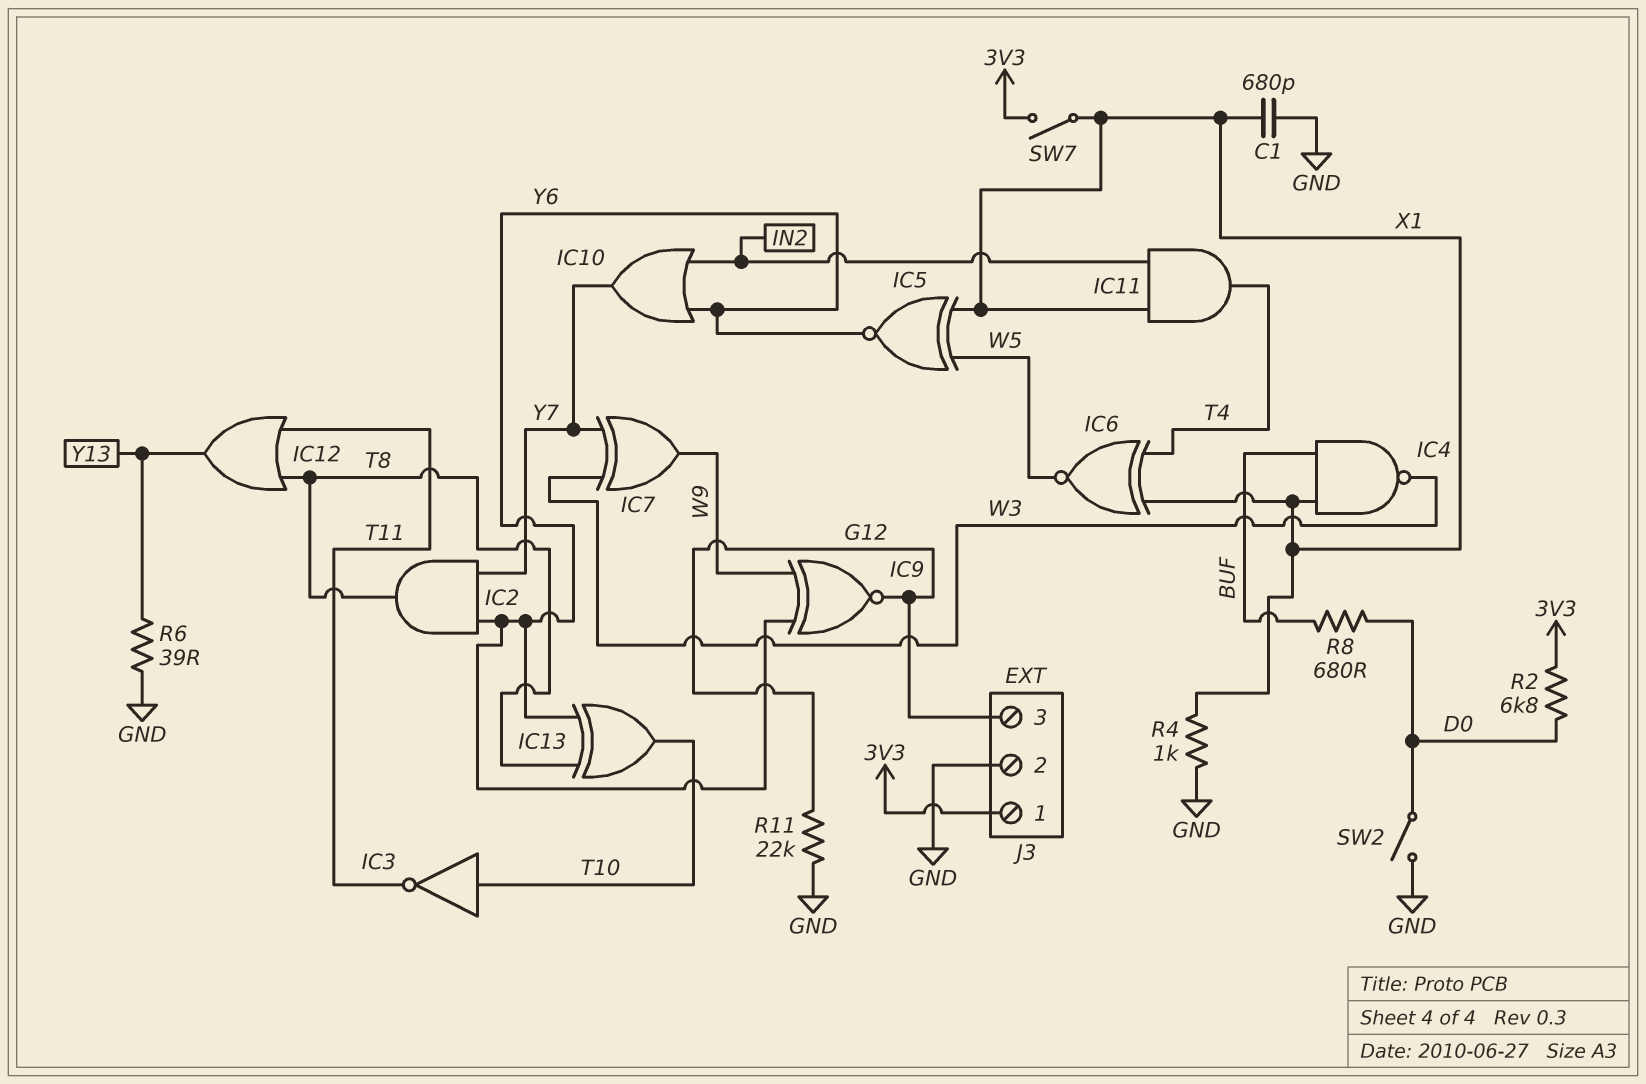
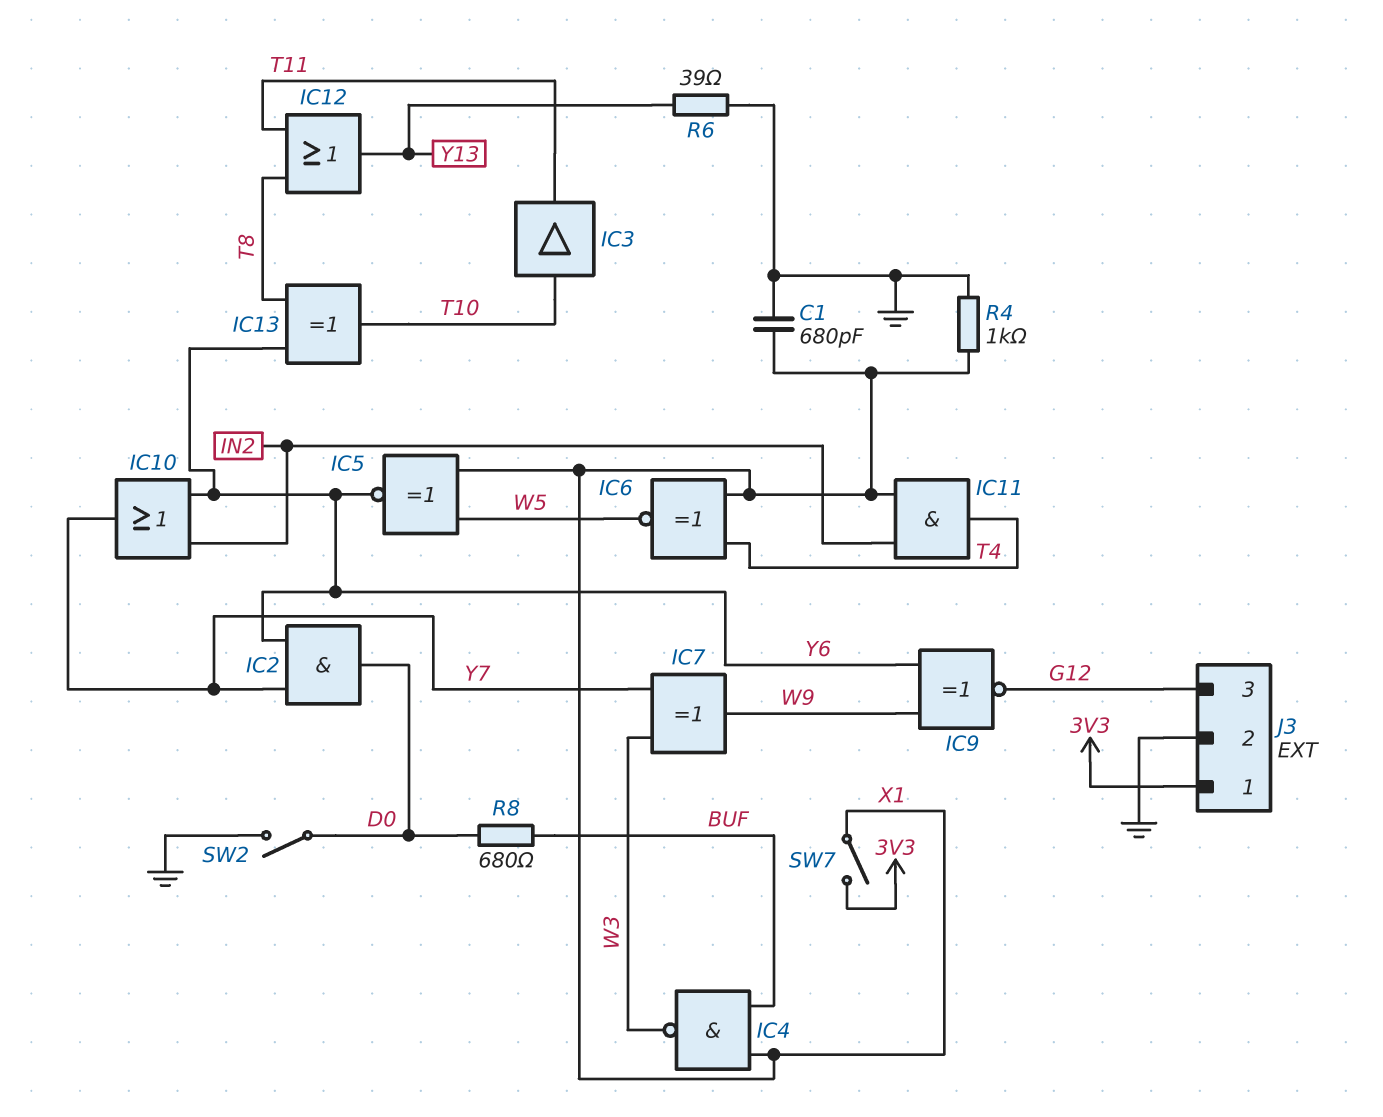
IC2: AND (in Y6, in Y7, out T8) -> AND (in Y6, in Y7, out D0)
IC3: NOT (in T10, out T11) -> buffer (in T10, out T11)
R2: 6.8k (3V3, D0) -> none
R11: 22k (G12, GND) -> none

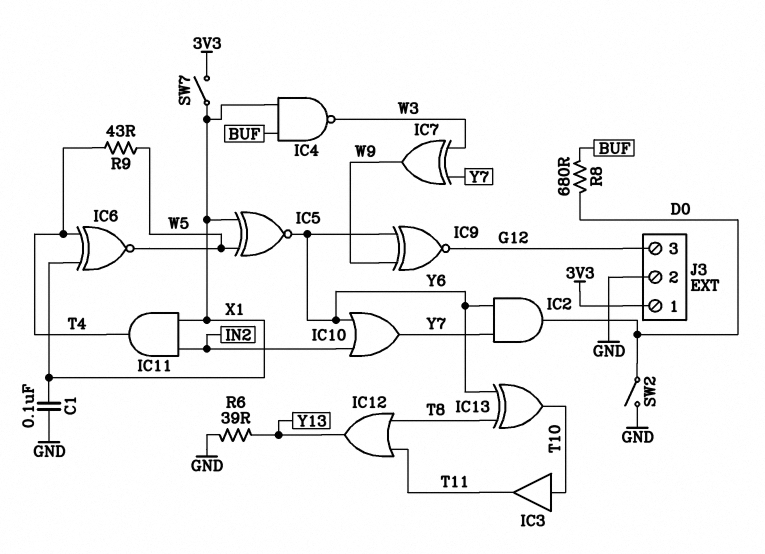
C1: 680pF (GND, X1) -> 100nF (GND, X1)
R4: 1k (GND, X1) -> none
R9: none -> 43 (T4, W5)

